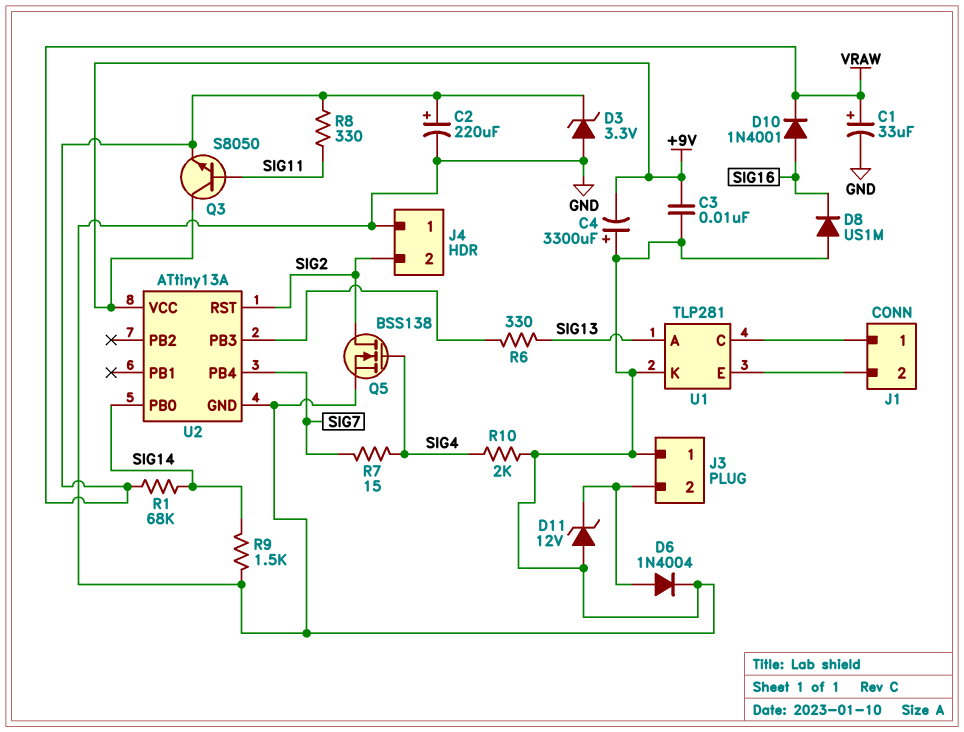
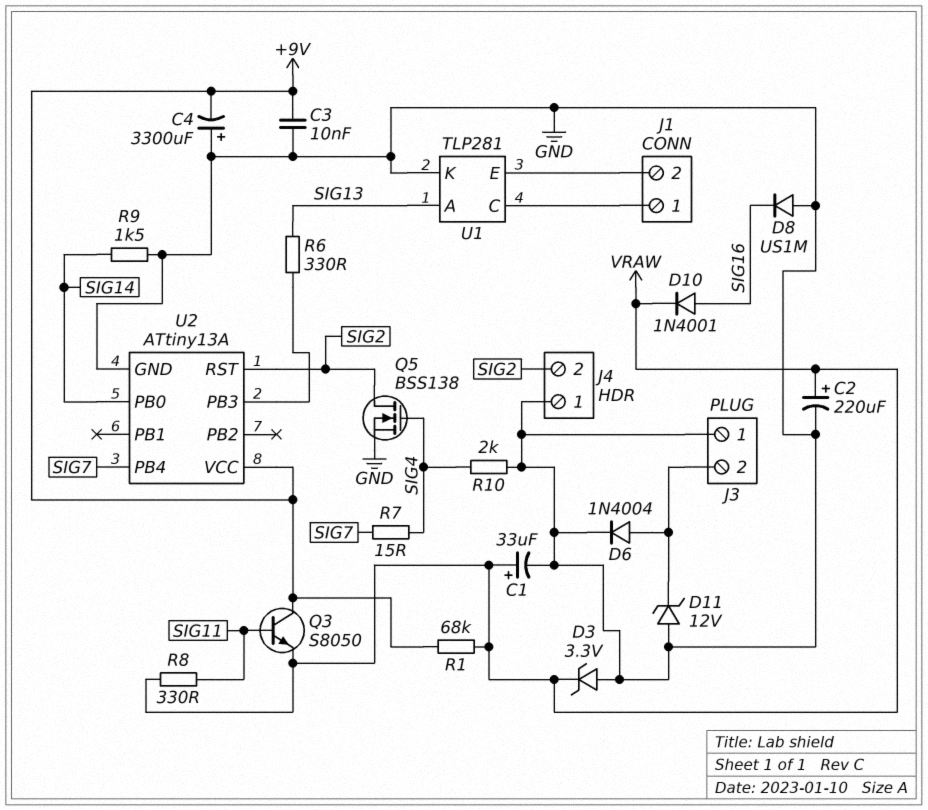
R1: 68k (SIG14, VRAW) -> 68k (+9V, VRAW)

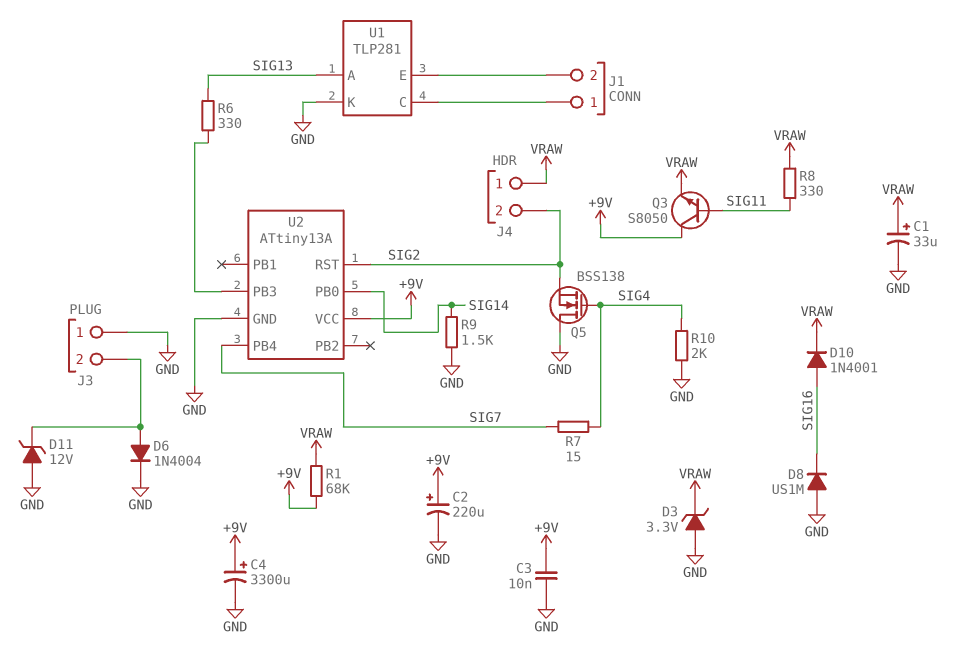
C2: 220uF (plus VRAW, minus GND) -> 220uF (plus +9V, minus GND)
C4: 3300uF (plus GND, minus +9V) -> 3300uF (plus +9V, minus GND)
J4 pin 1: GND -> VRAW
Q5: NMOS BSS138 (G SIG4, D SIG2, S GND) -> NMOS BSS138 (G SIG4, D GND, S SIG2)

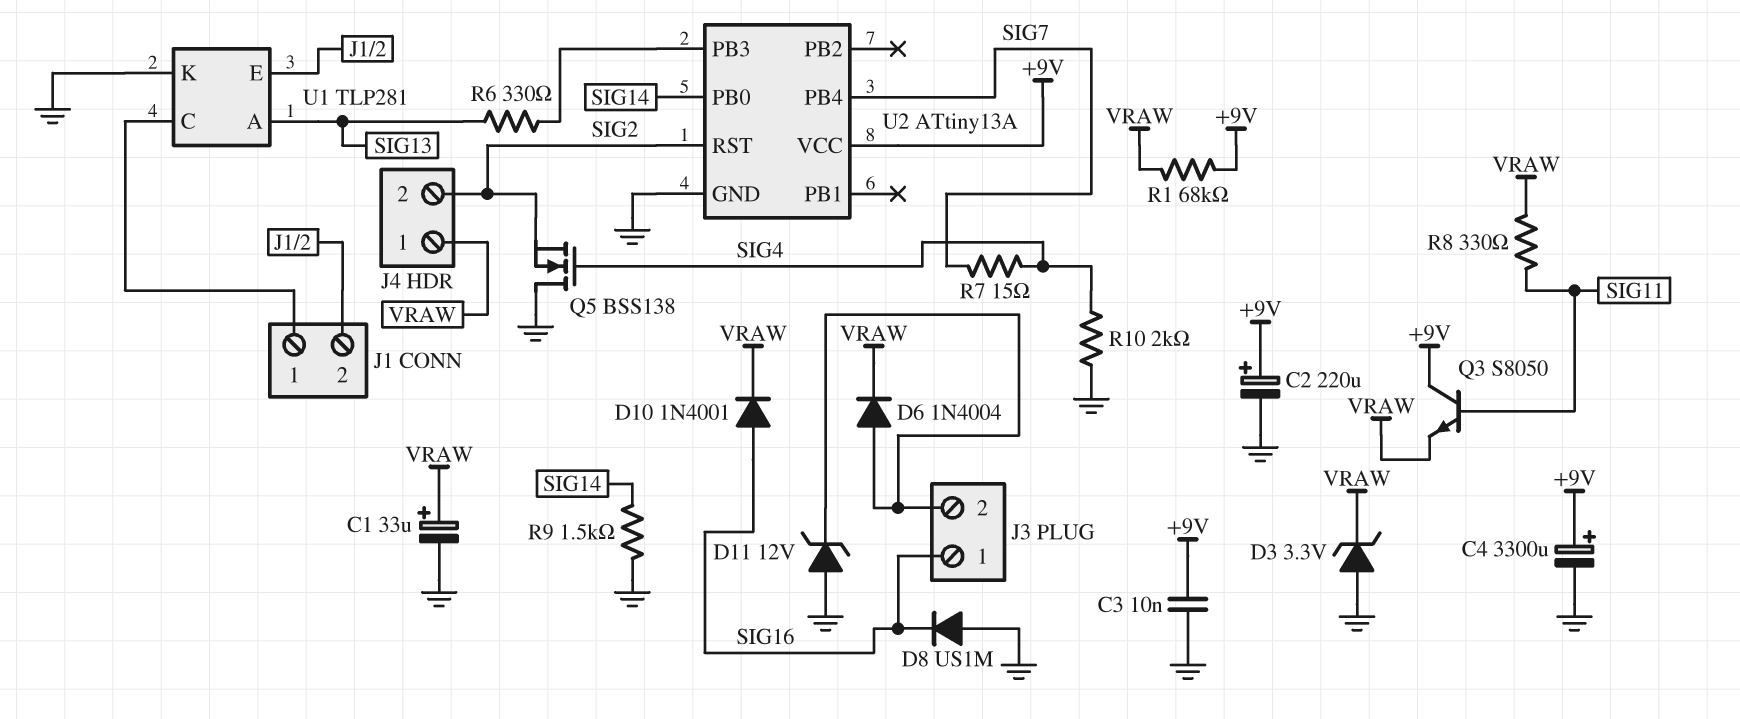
D6: diode 1N4004 (A J3/2, K GND) -> diode 1N4004 (A J3/2, K VRAW)
J3 pin 1: GND -> SIG16

